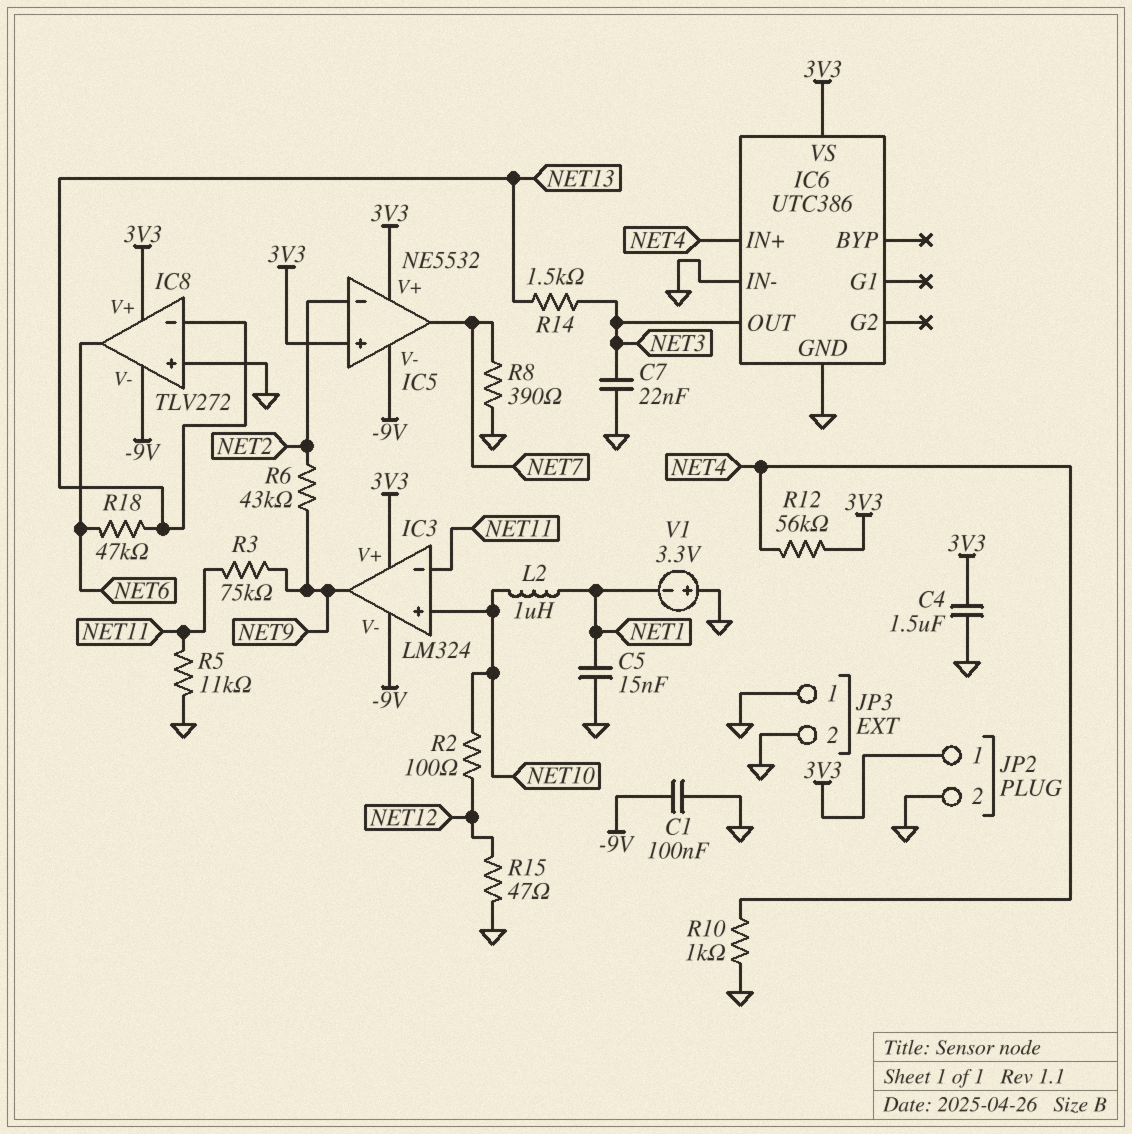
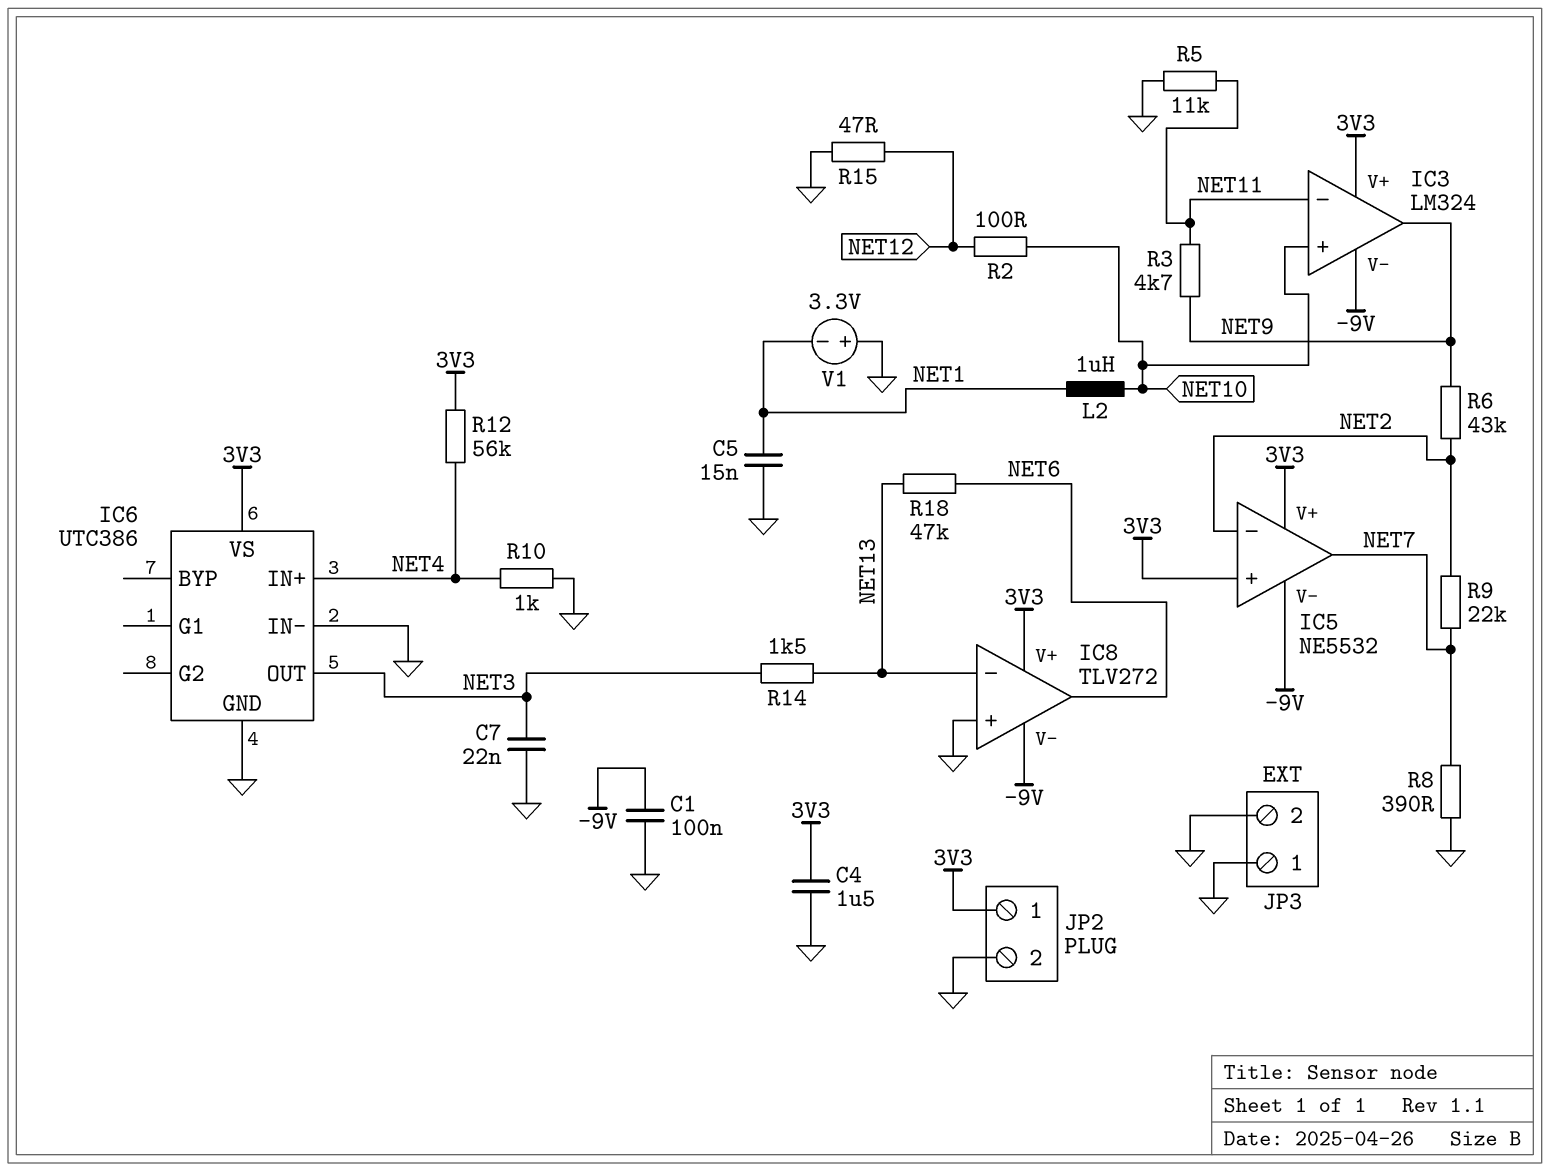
R3: 75k (NET9, NET11) -> 4.7k (NET9, NET11)
R9: none -> 22k (NET2, NET7)

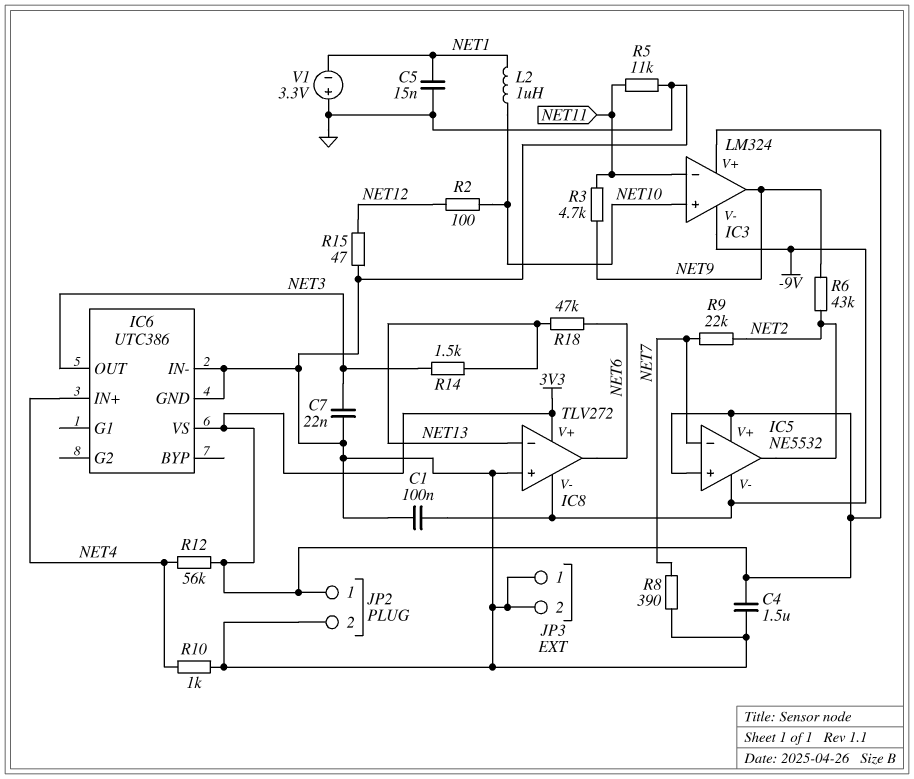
IC5 pin in-: NET2 -> NET7
IC5 pin out: NET7 -> NET2

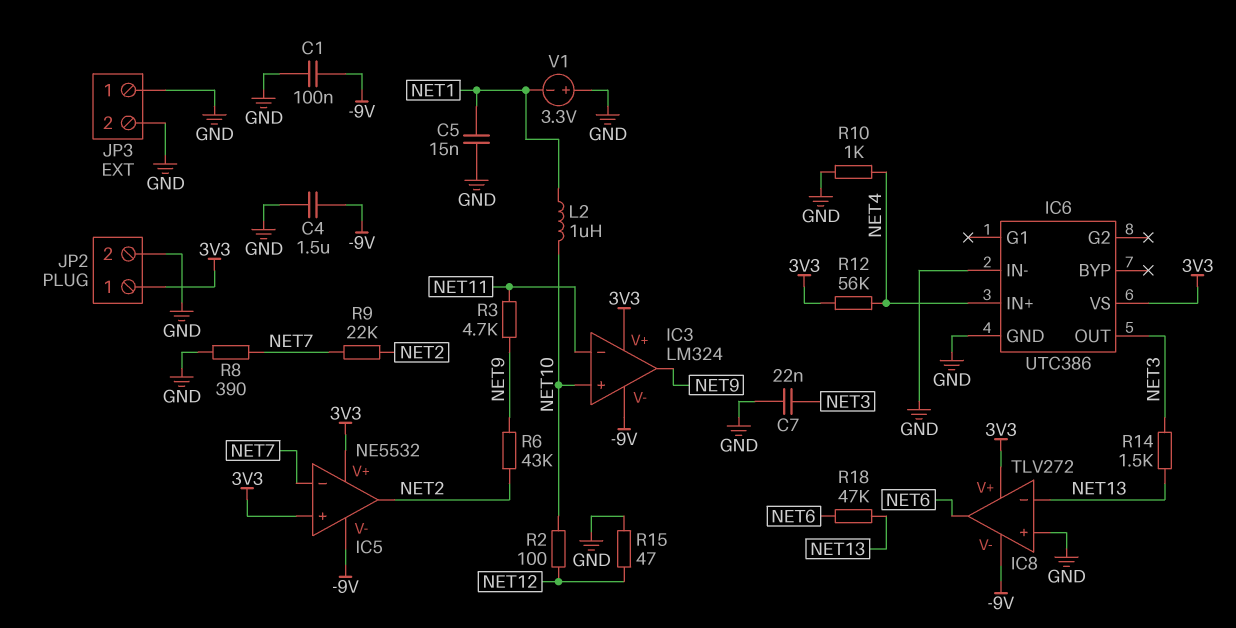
C4: 1.5uF (3V3, GND) -> 1.5uF (-9V, GND)
R5: 11k (GND, NET11) -> none

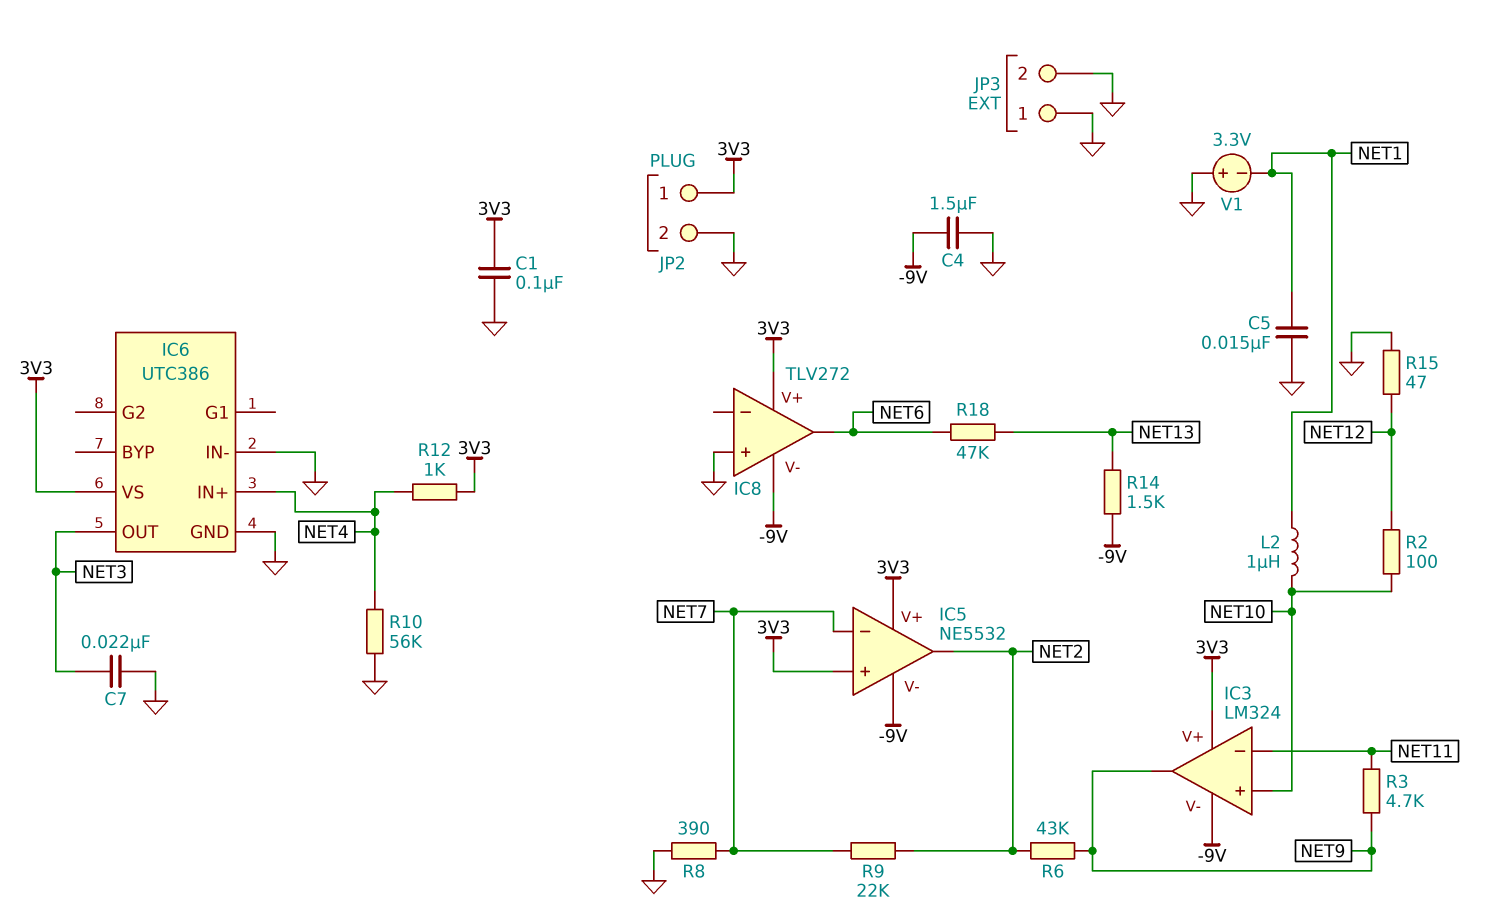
C1: 100nF (-9V, GND) -> 100nF (3V3, GND)
IC8 pin in-: NET13 -> none
R10: 1k (GND, NET4) -> 56k (GND, NET4)
R12: 56k (3V3, NET4) -> 1k (3V3, NET4)
R14: 1.5k (NET3, NET13) -> 1.5k (-9V, NET13)

